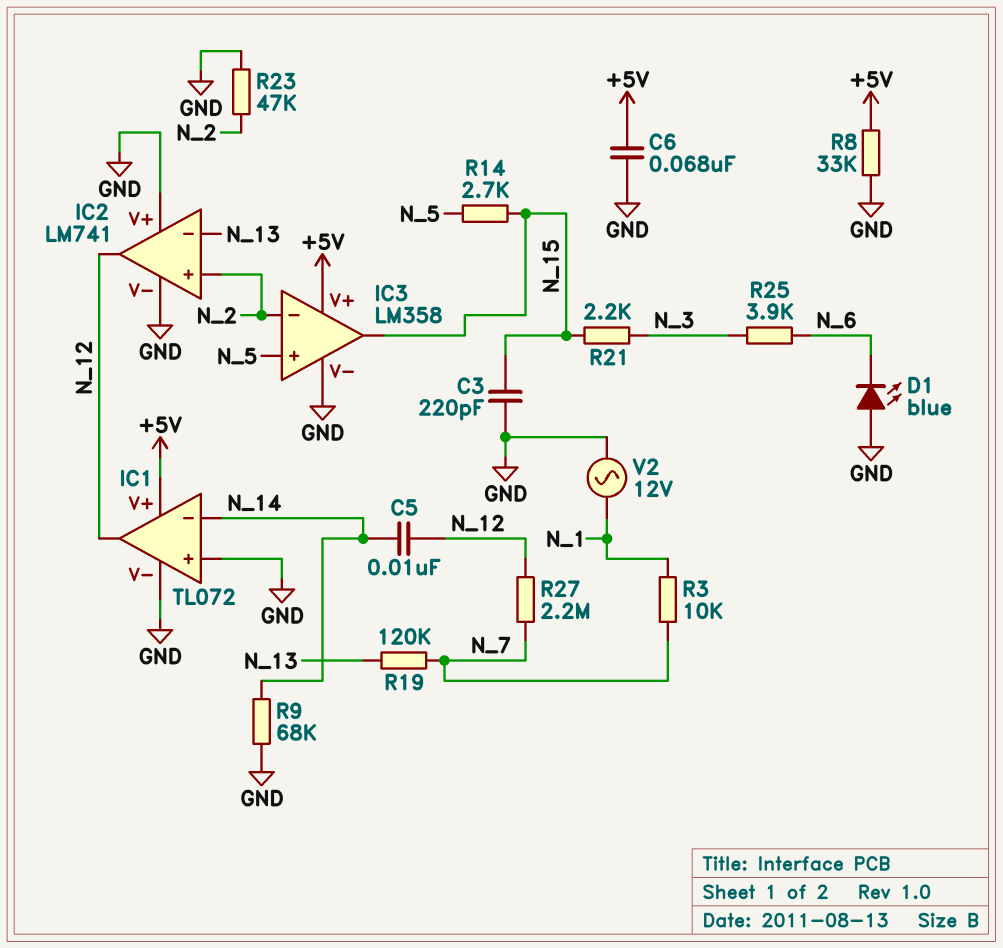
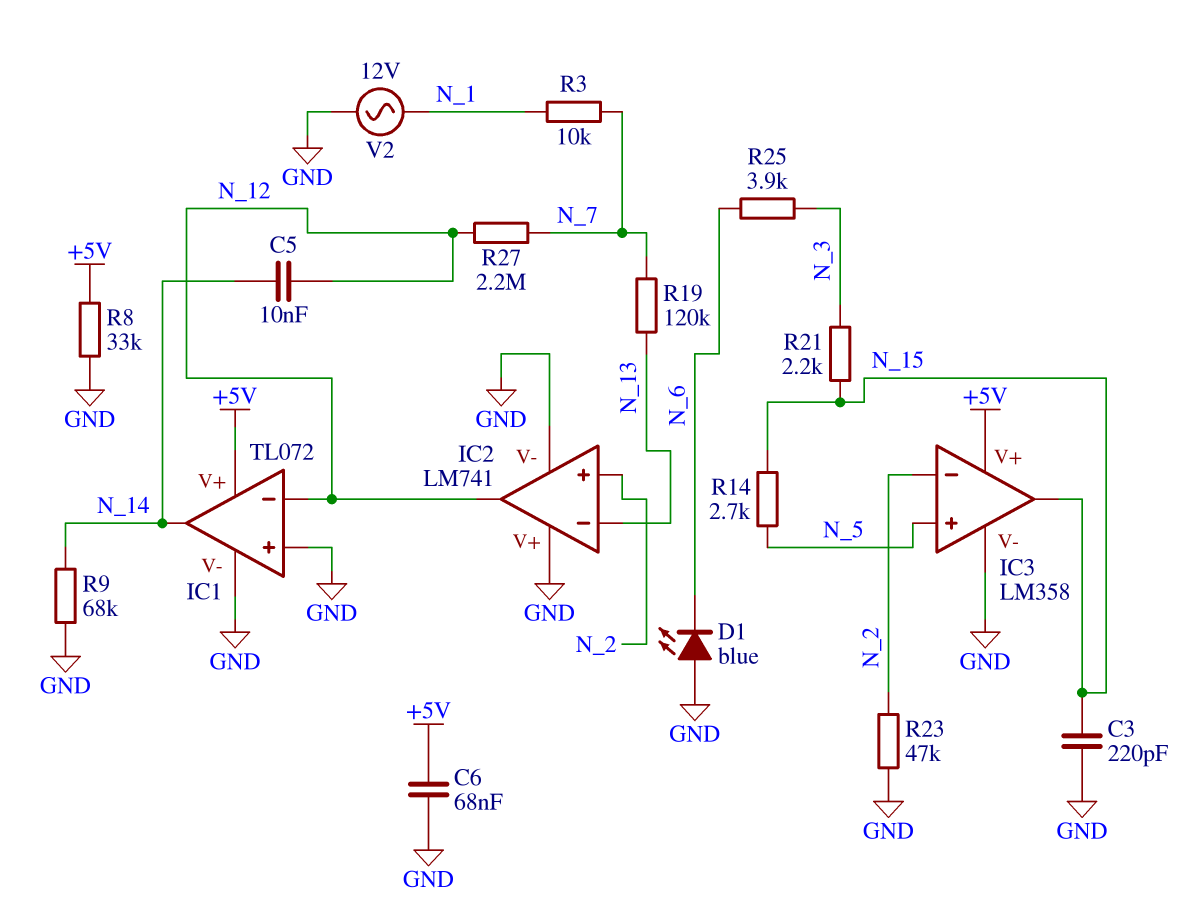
IC1 pin in-: N_14 -> N_12
IC1 pin out: N_12 -> N_14

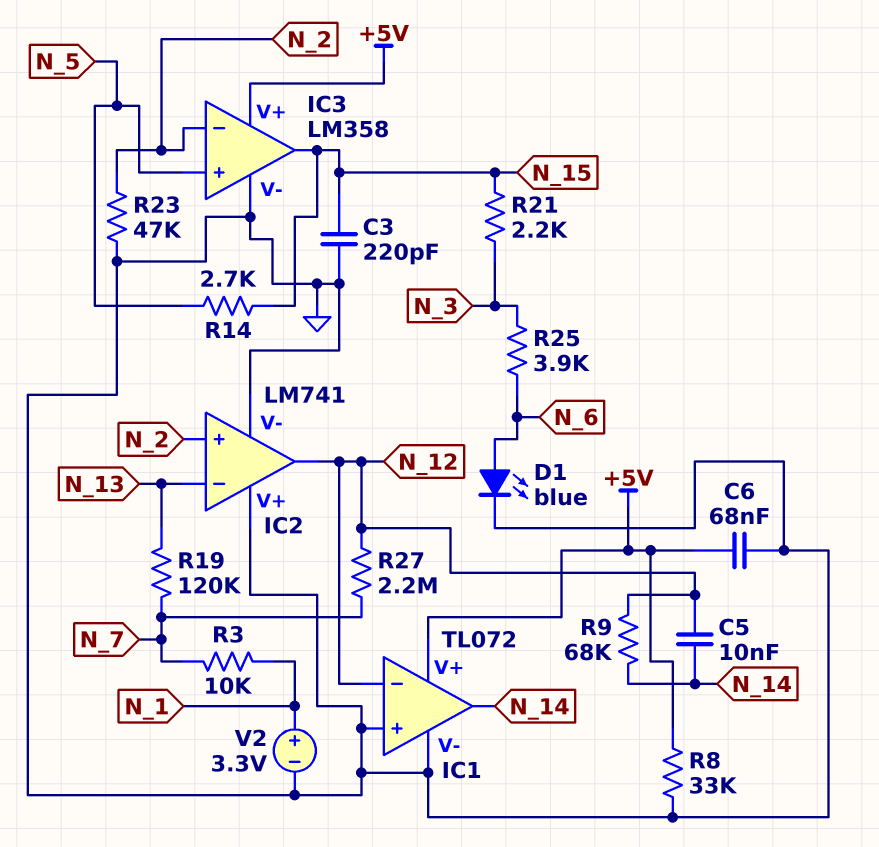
D1: LED blue (A GND, K N_6) -> LED blue (A N_6, K GND)
R9: 68k (GND, N_14) -> 68k (N_12, N_14)
V2: AC 12V (GND, N_1) -> 3.3V (plus N_1, minus GND)

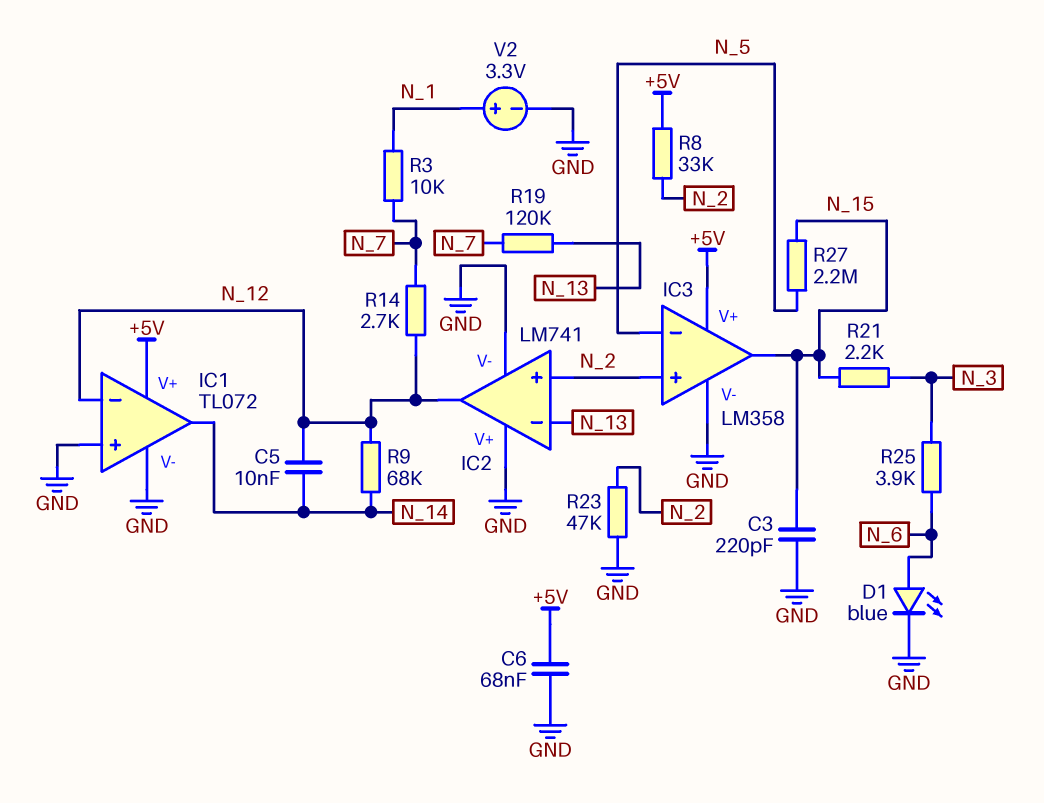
IC3 pin in+: N_5 -> N_2
IC3 pin in-: N_2 -> N_5
R8: 33k (+5V, GND) -> 33k (+5V, N_2)
R14: 2.7k (N_5, N_15) -> 2.7k (N_7, N_12)
R27: 2.2M (N_7, N_12) -> 2.2M (N_5, N_15)

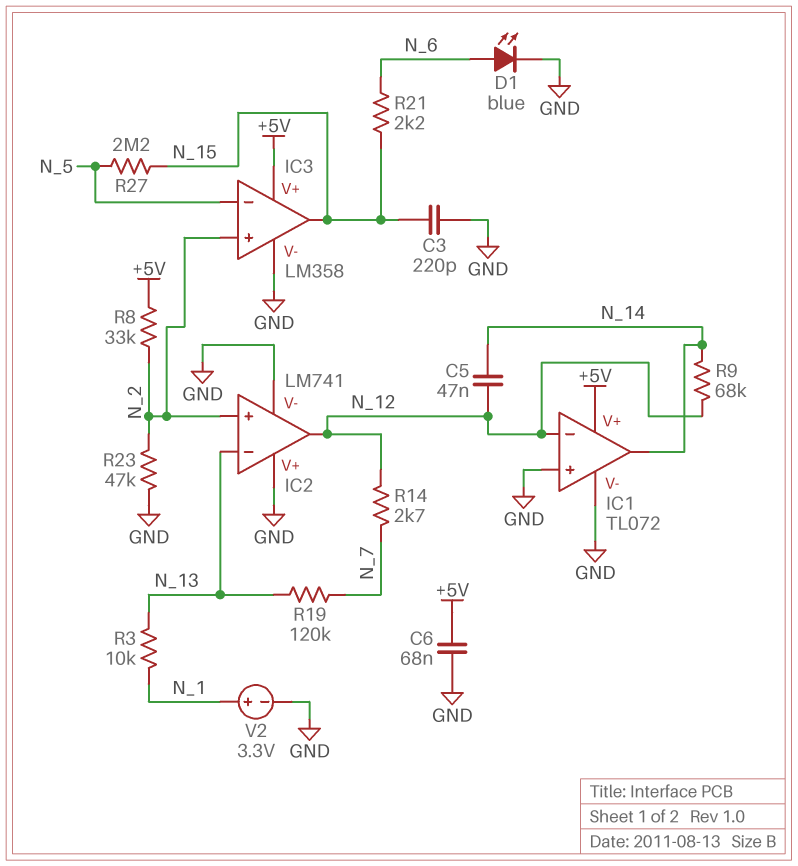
C5: 10nF (N_12, N_14) -> 47nF (N_12, N_14)
R3: 10k (N_1, N_7) -> 10k (N_1, N_13)
R21: 2.2k (N_3, N_15) -> 2.2k (N_6, N_15)
R25: 3.9k (N_3, N_6) -> none

